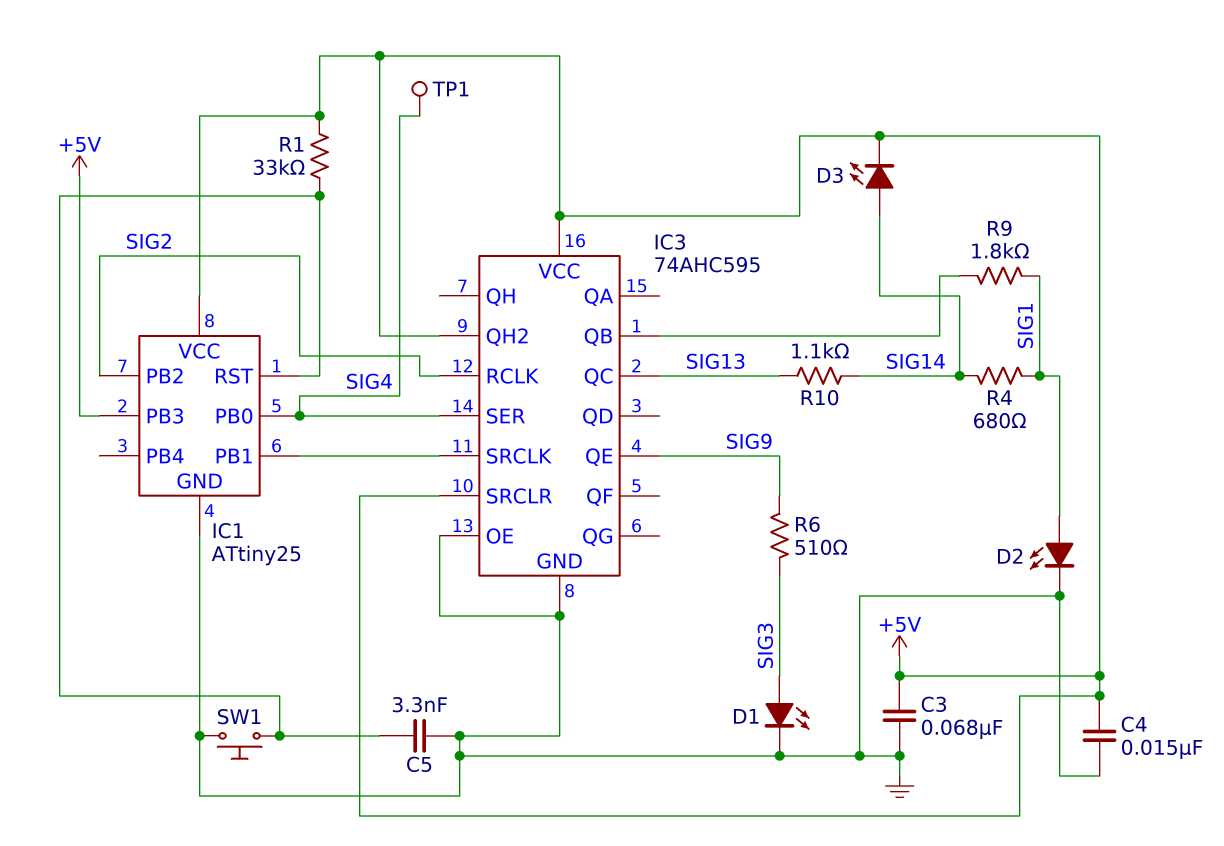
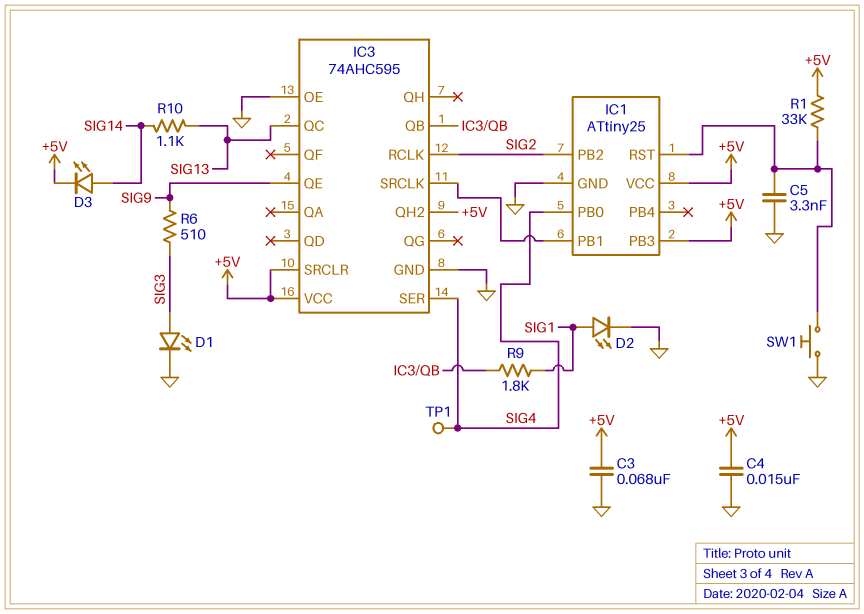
R4: 680 (SIG1, SIG14) -> none

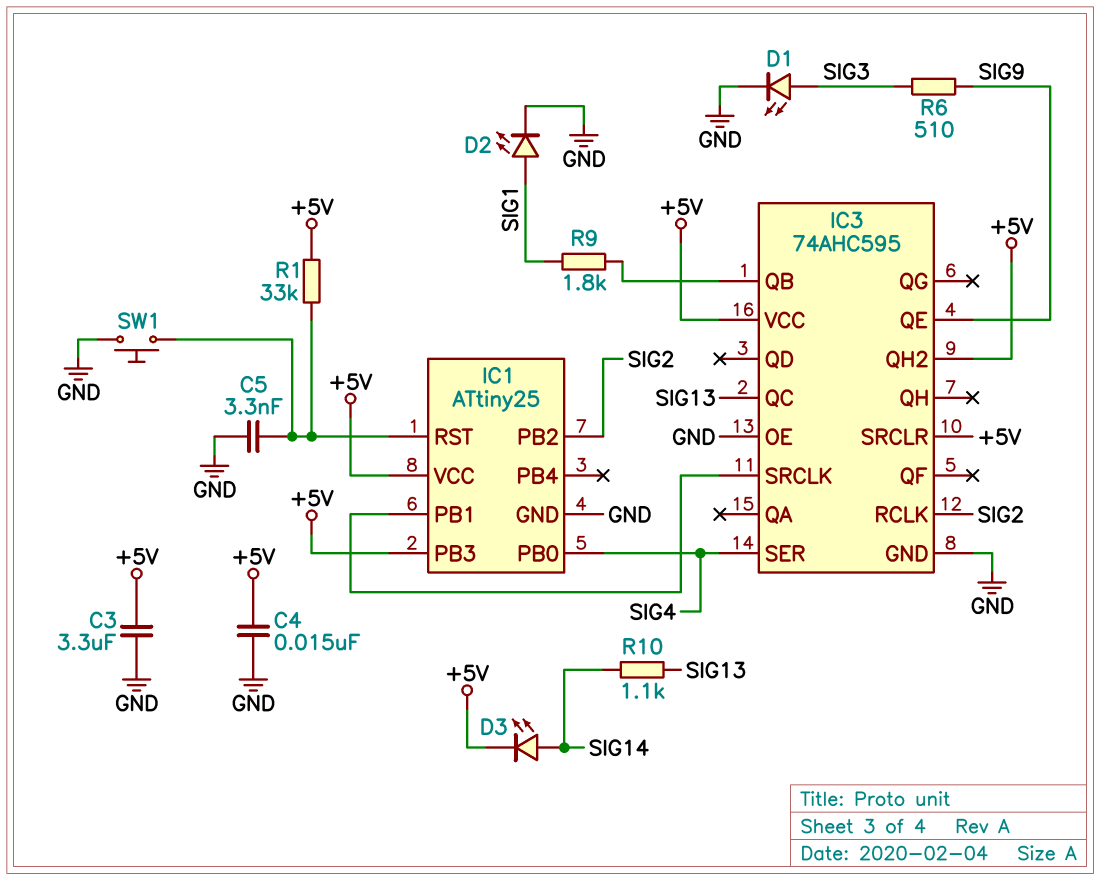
C3: 68nF (+5V, GND) -> 3.3uF (+5V, GND)
TP1: test point (SIG4) -> none

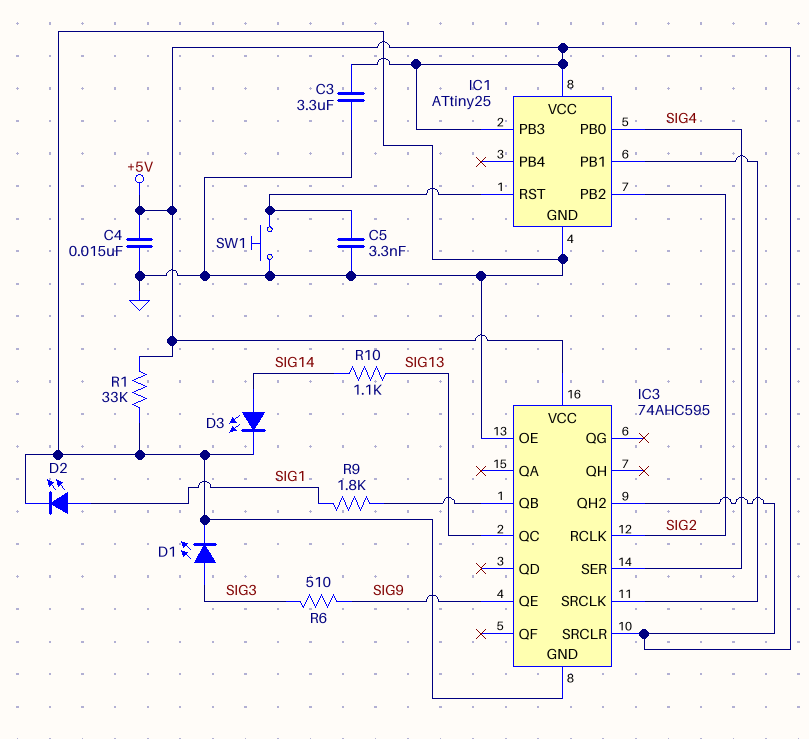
D3: LED (A SIG14, K +5V) -> LED (A SIG14, K GND)
R1: 33k (+5V, IC1/RST) -> 33k (+5V, GND)

